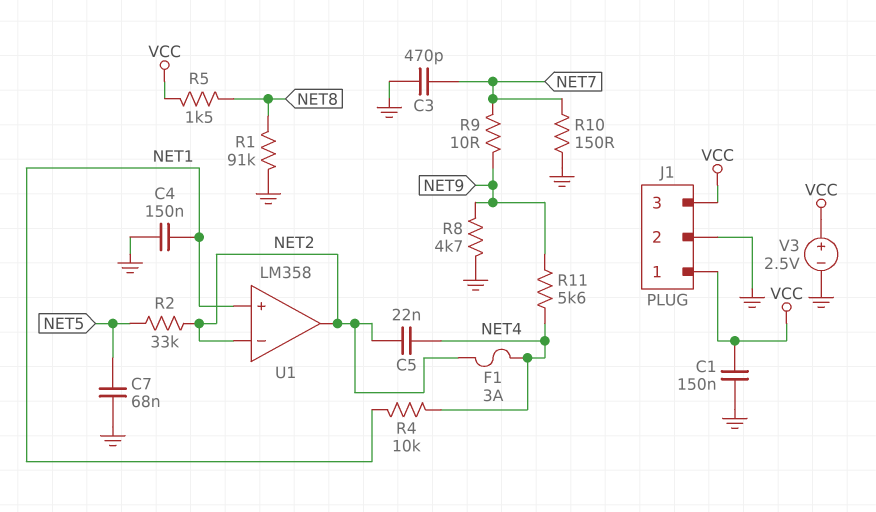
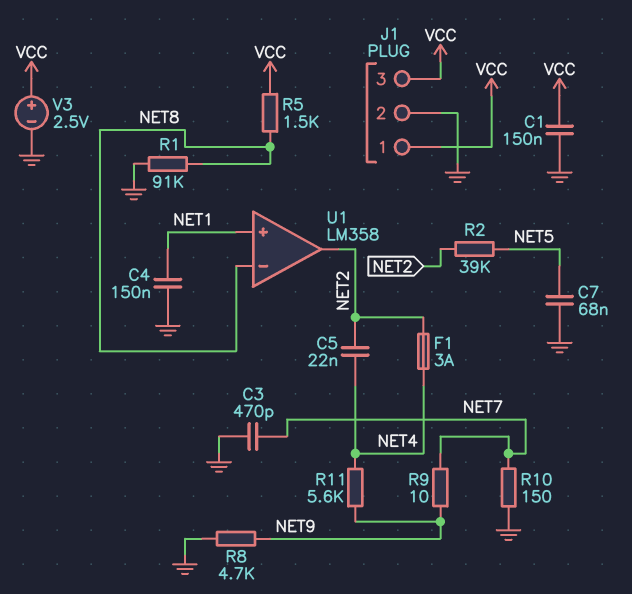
R2: 33k (NET2, NET5) -> 39k (NET2, NET5)
R4: 10k (NET1, NET4) -> none
U1 pin in-: NET2 -> NET8

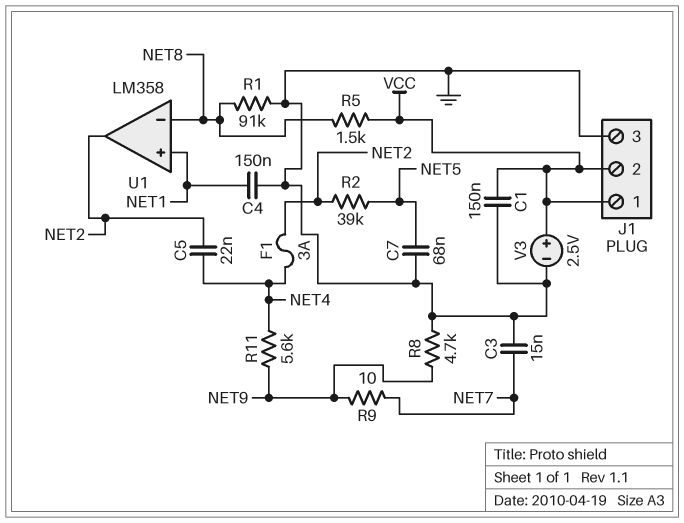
C3: 470pF (GND, NET7) -> 15nF (GND, NET7)
J1 pin 2: GND -> VCC
J1 pin 3: VCC -> GND
R10: 150 (GND, NET7) -> none

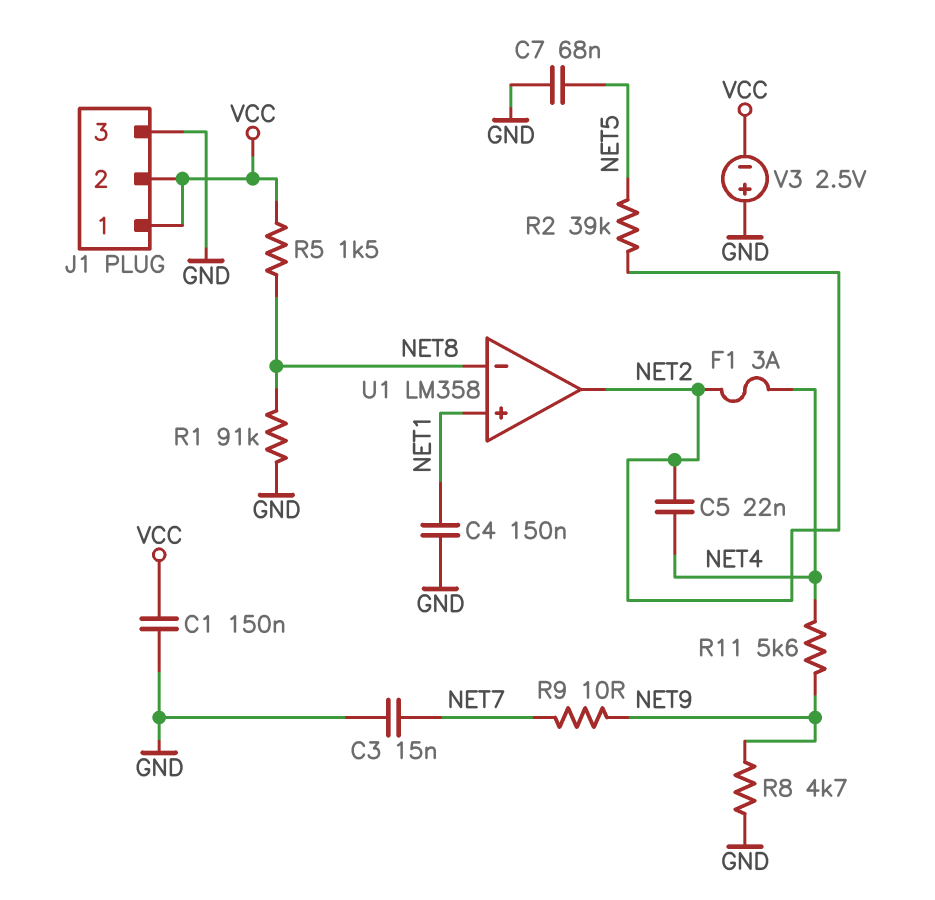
V3: 2.5V (plus VCC, minus GND) -> 2.5V (plus GND, minus VCC)

